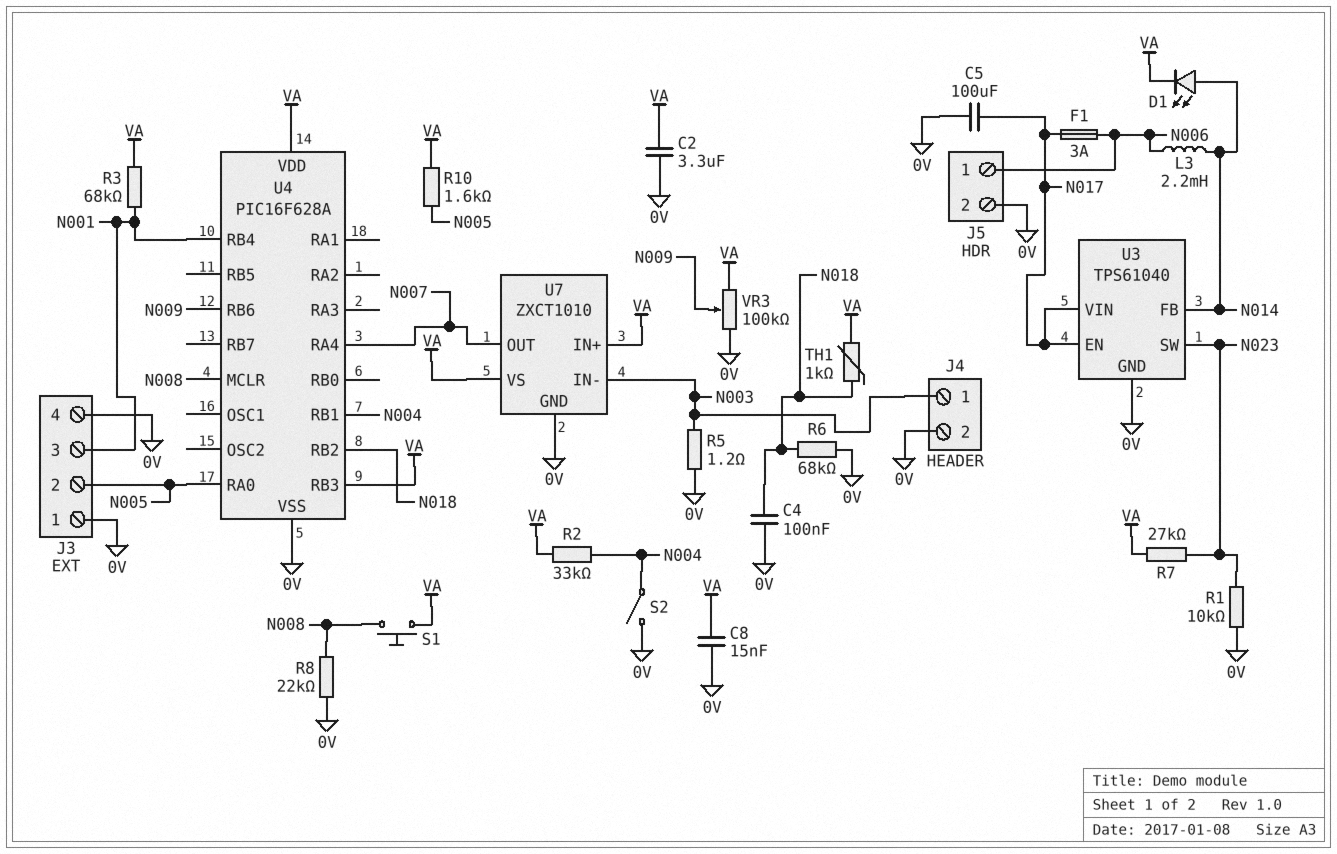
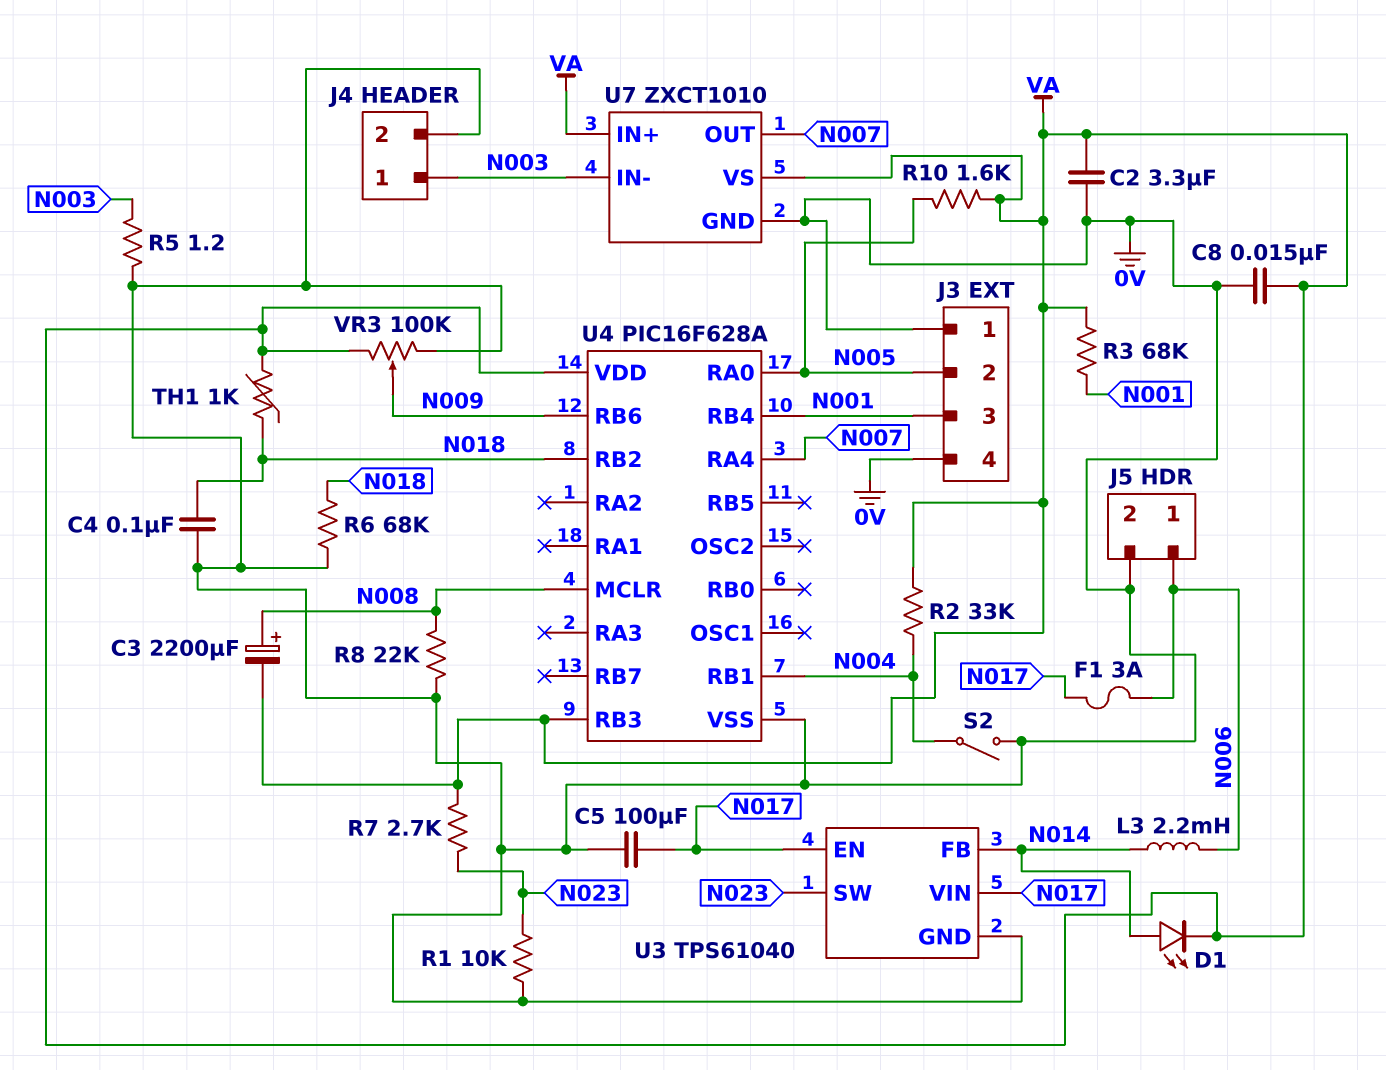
C3: none -> 2200uF (plus N008, minus VA)
R7: 27k (N023, VA) -> 2.7k (N023, VA)
S1: button (N008, VA) -> none

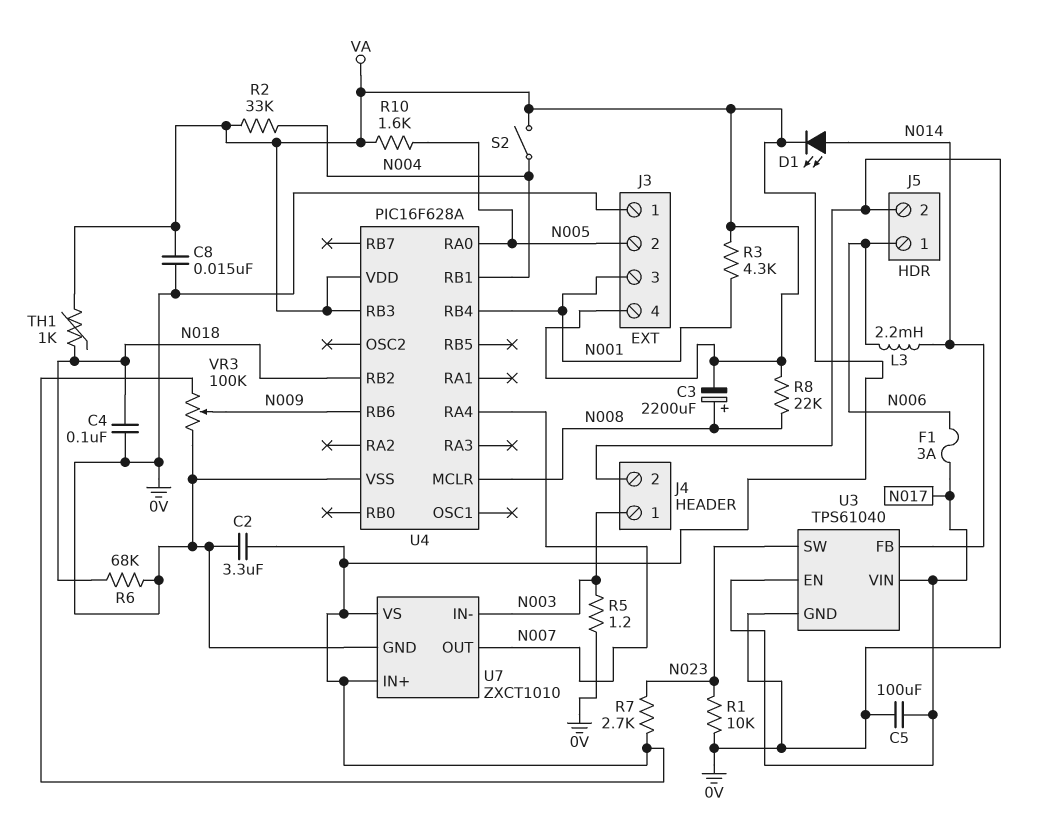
J3 pin 4: 0V -> VA
R3: 68k (N001, VA) -> 4.3k (N001, VA)
R8: 22k (0V, N008) -> 22k (N008, VA)
S2: switch (0V, N004) -> switch (N004, VA)

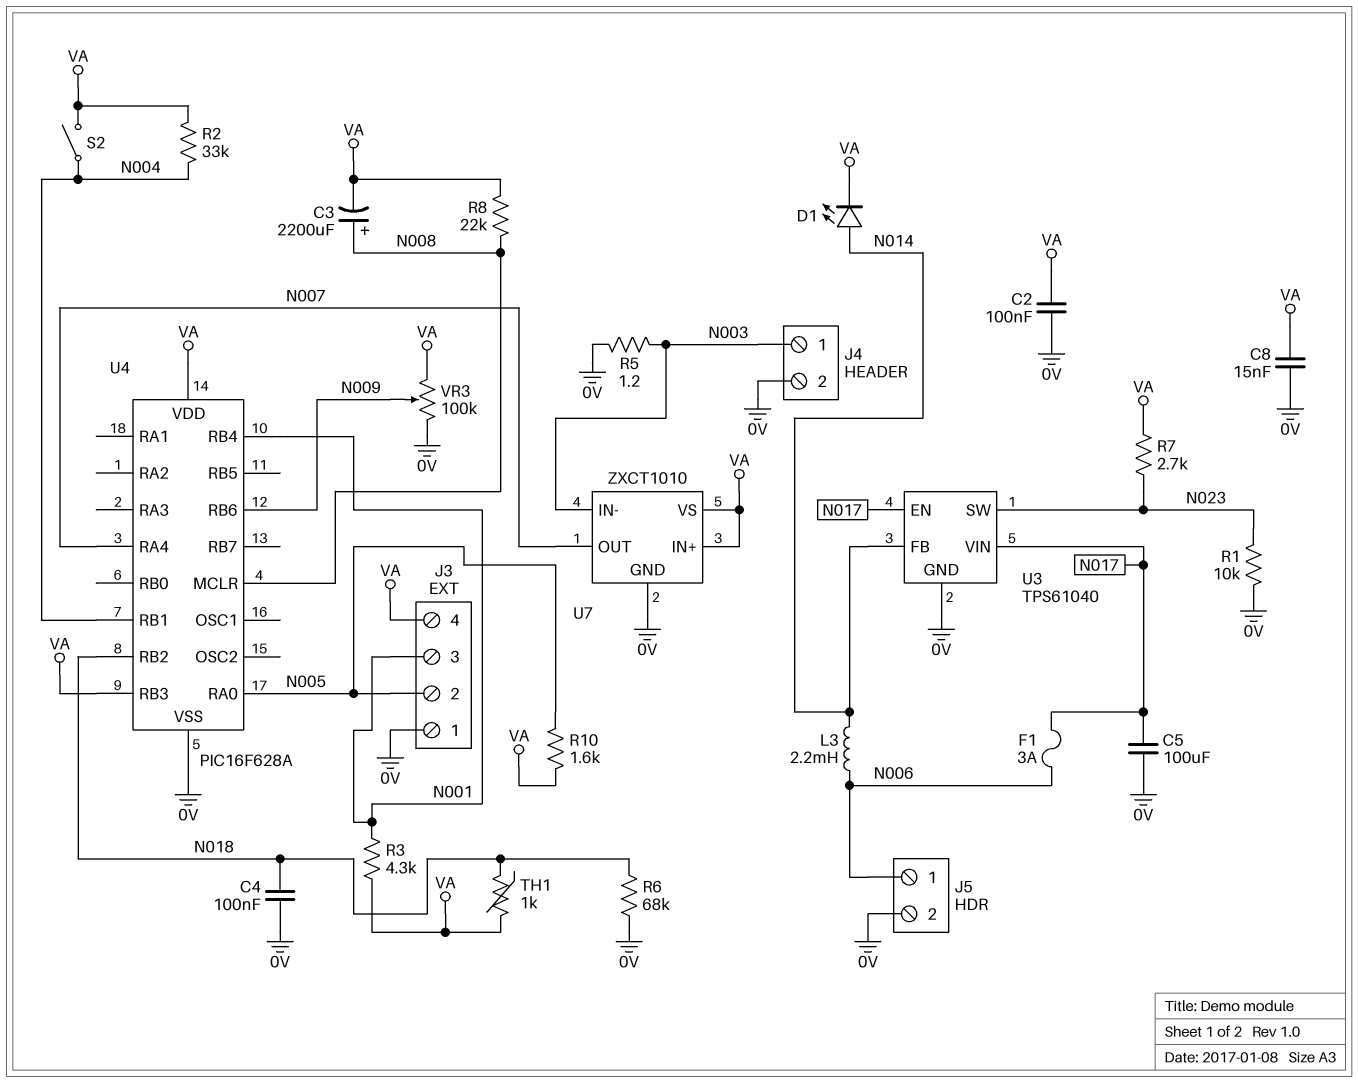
C2: 3.3uF (0V, VA) -> 100nF (0V, VA)

